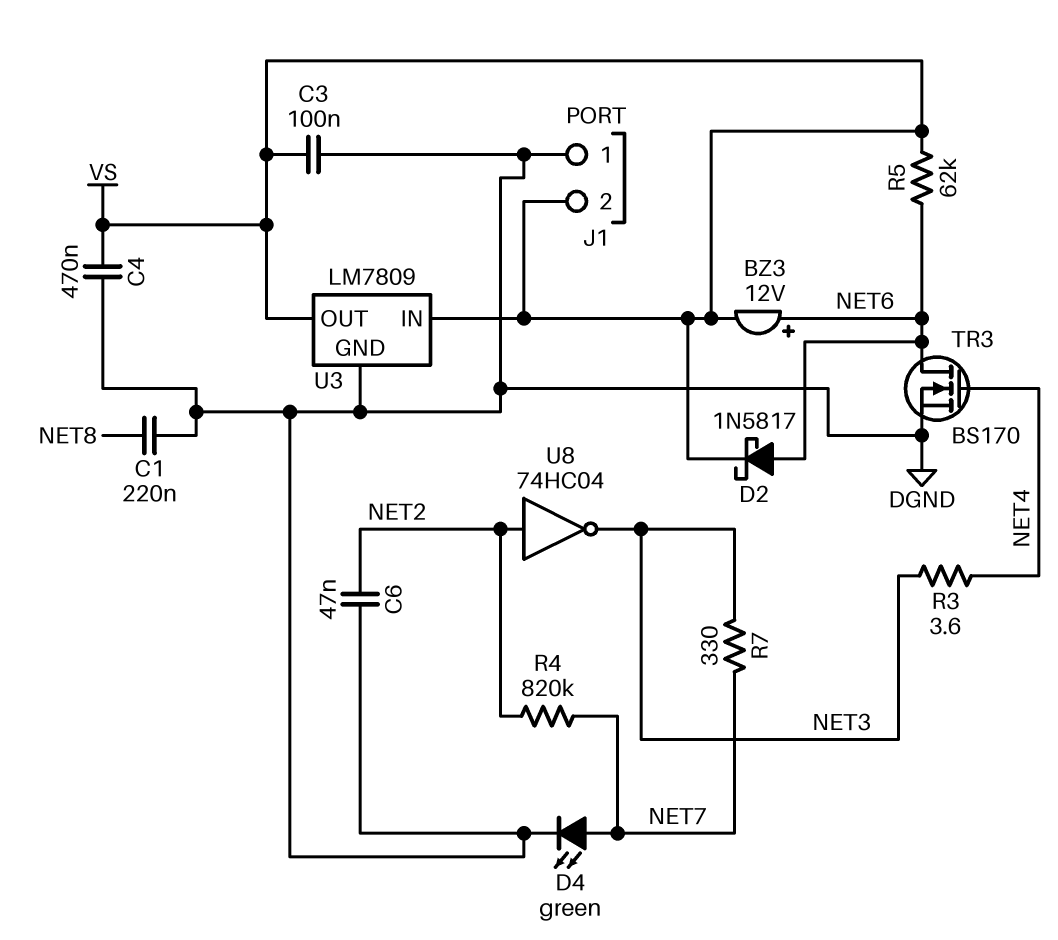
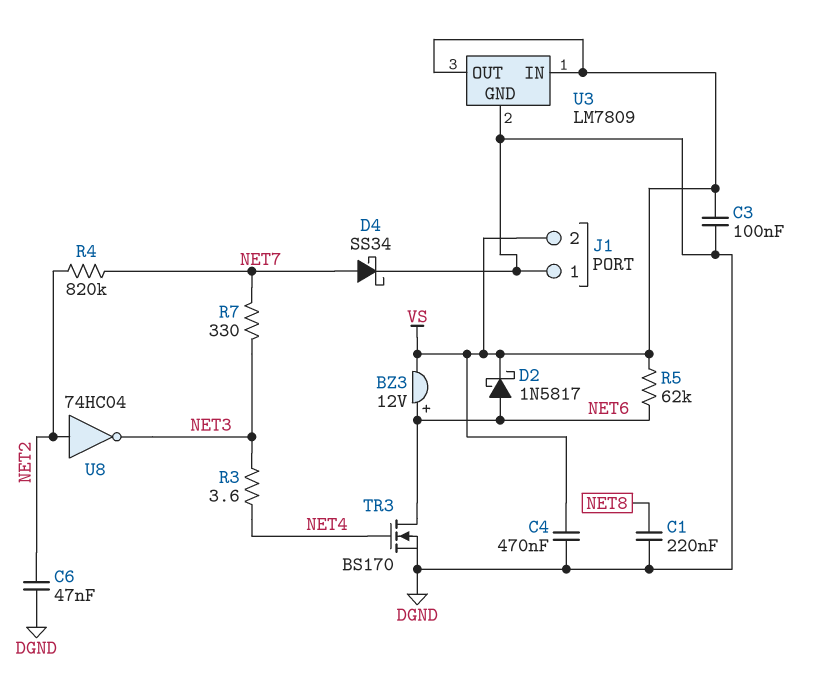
D4: LED green (A NET7, K DGND) -> schottky SS34 (A NET7, K DGND)

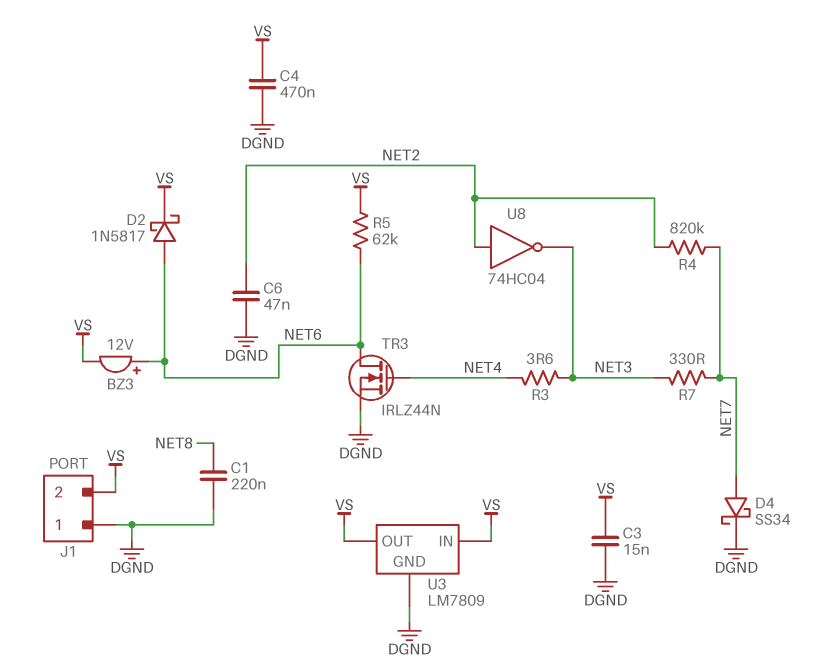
C3: 100nF (DGND, VS) -> 15nF (DGND, VS)
TR3: NMOS BS170 (G NET4, D NET6, S DGND) -> NMOS IRLZ44N (G NET4, D NET6, S DGND)

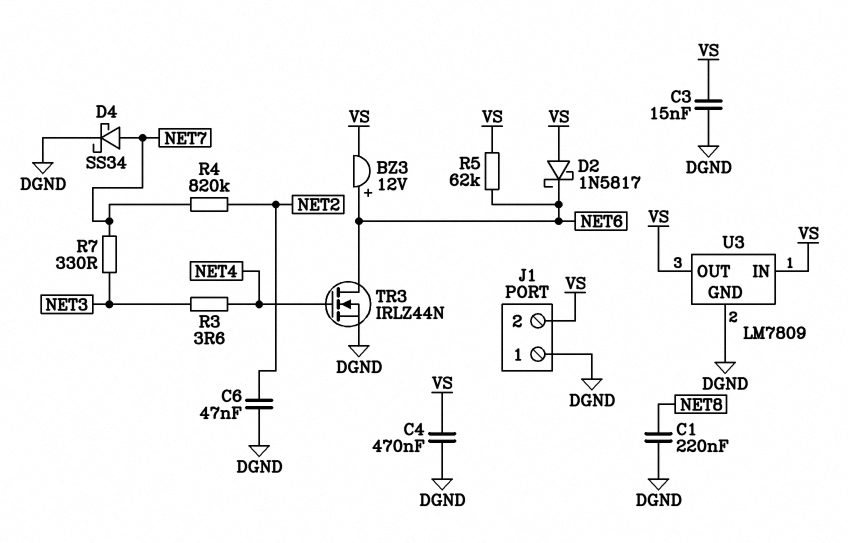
D2: schottky 1N5817 (A NET6, K VS) -> schottky 1N5817 (A VS, K NET6)
U8: NOT 74HC04 (in NET2, out NET3) -> none

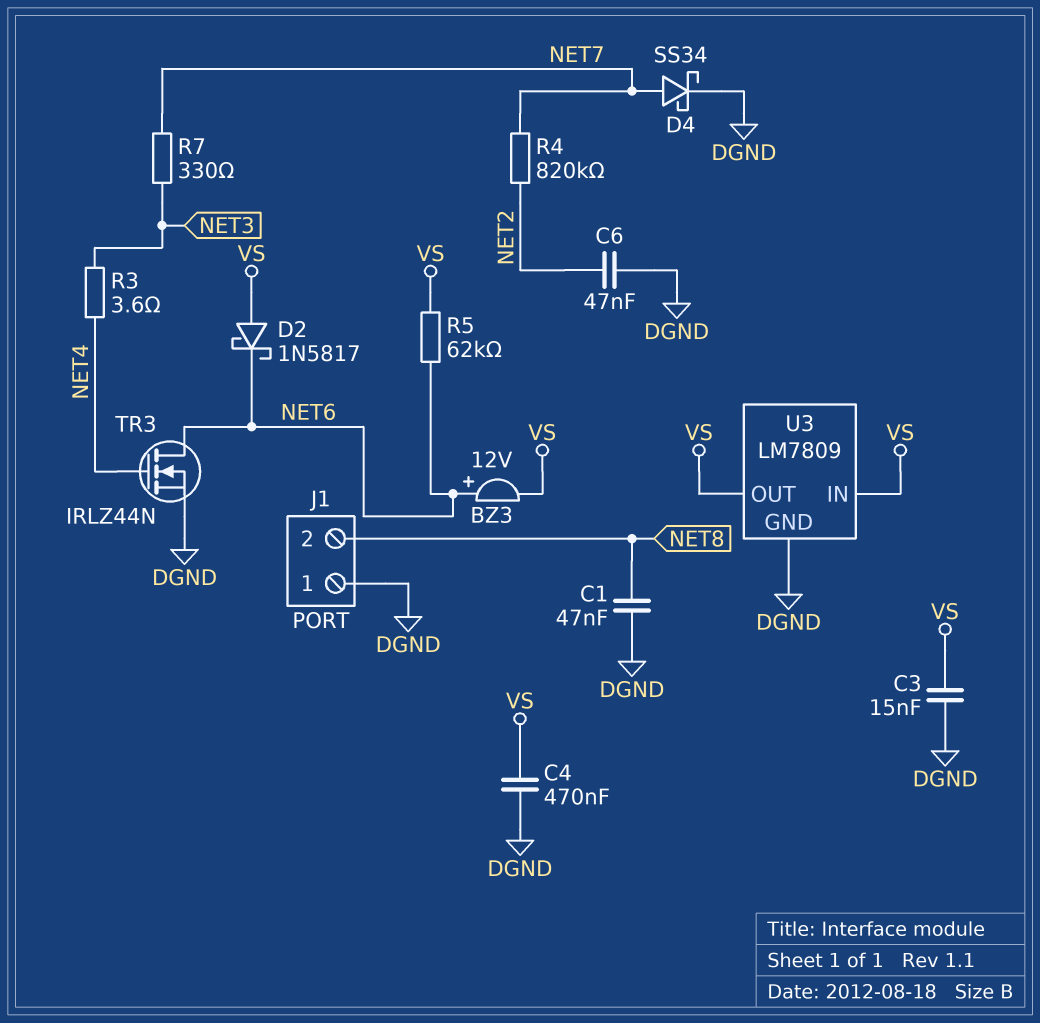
C1: 220nF (DGND, NET8) -> 47nF (DGND, NET8)
J1 pin 2: VS -> NET8

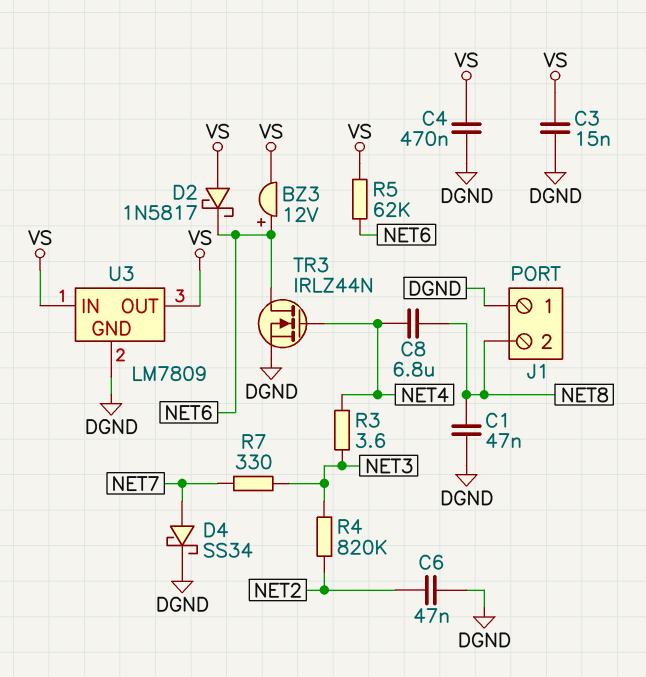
C8: none -> 6.8uF (NET4, NET8)
R4: 820k (NET2, NET7) -> 820k (NET2, NET3)

